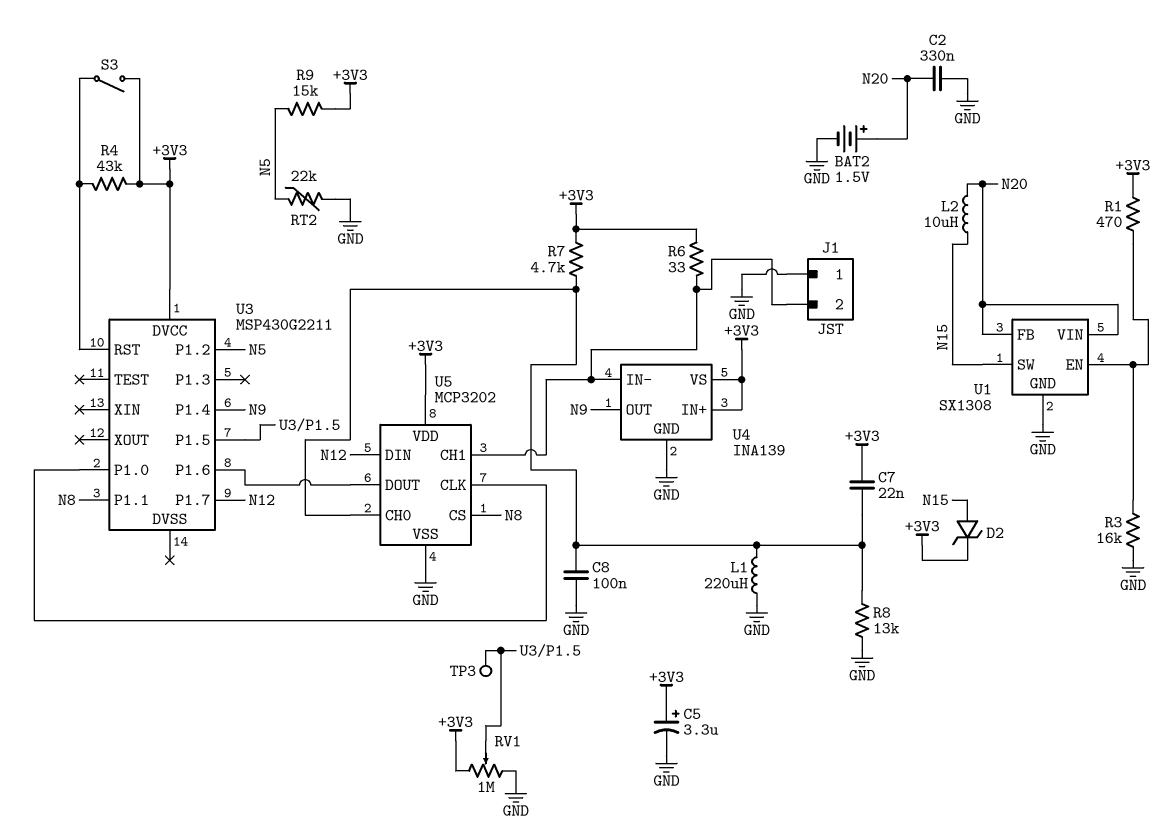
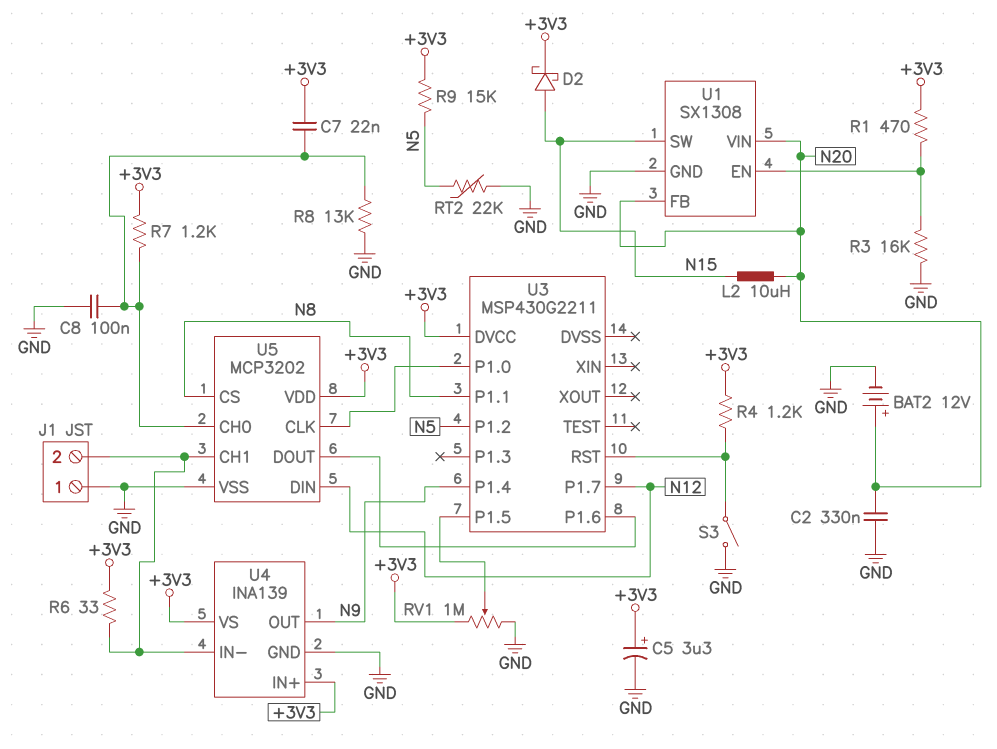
BAT2: 1.5V (plus N20, minus GND) -> 12V (plus N20, minus GND)
D2: zener (A N15, K +3V3) -> schottky (A N15, K +3V3)
L1: 220uH (GND, U5/CH0) -> none
R4: 43k (+3V3, U3/RST) -> 1.2k (+3V3, U3/RST)
R7: 4.7k (+3V3, U5/CH0) -> 1.2k (+3V3, U5/CH0)
S3: switch (+3V3, U3/RST) -> switch (GND, U3/RST)
TP3: test point (U3/P1.5) -> none

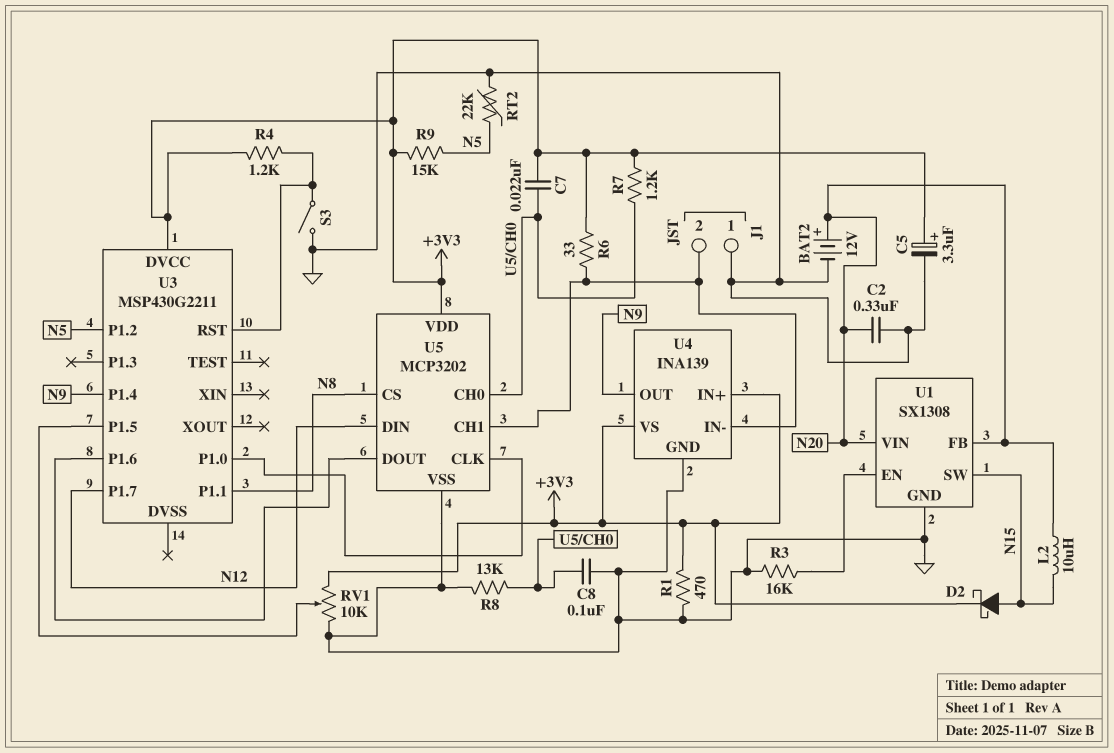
R1: 470 (+3V3, U1/EN) -> 470 (+3V3, GND)
RV1: 1M (+3V3, GND, wiper U3/P1.5) -> 10k (+3V3, GND, wiper U3/P1.5)

